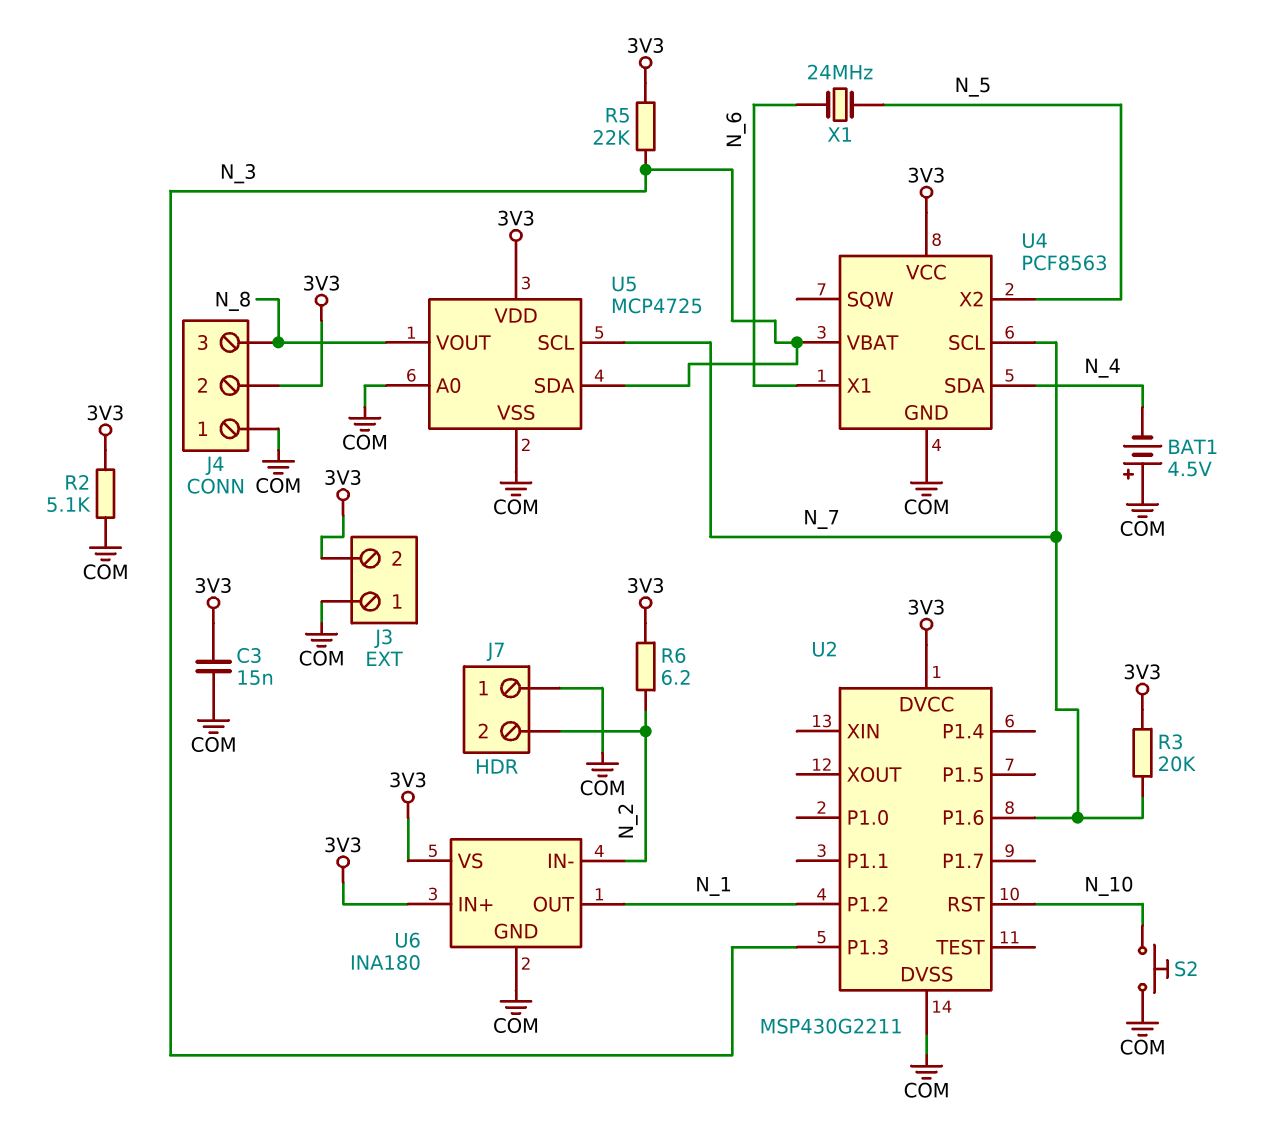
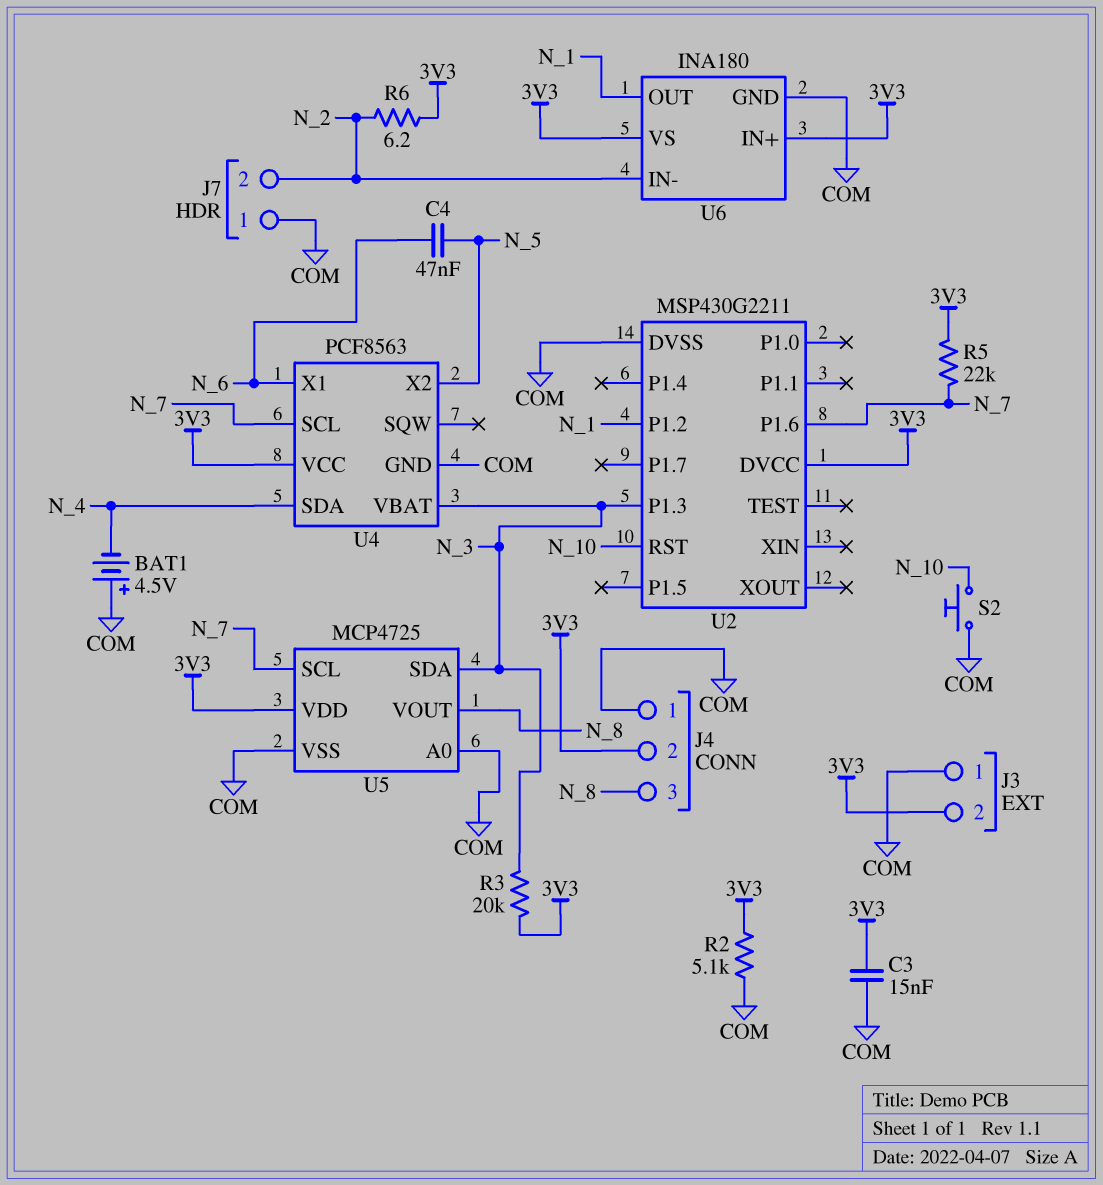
C4: none -> 47nF (N_5, N_6)
R3: 20k (3V3, N_7) -> 20k (3V3, N_3)
R5: 22k (3V3, N_3) -> 22k (3V3, N_7)
X1: 24MHz (N_5, N_6) -> none

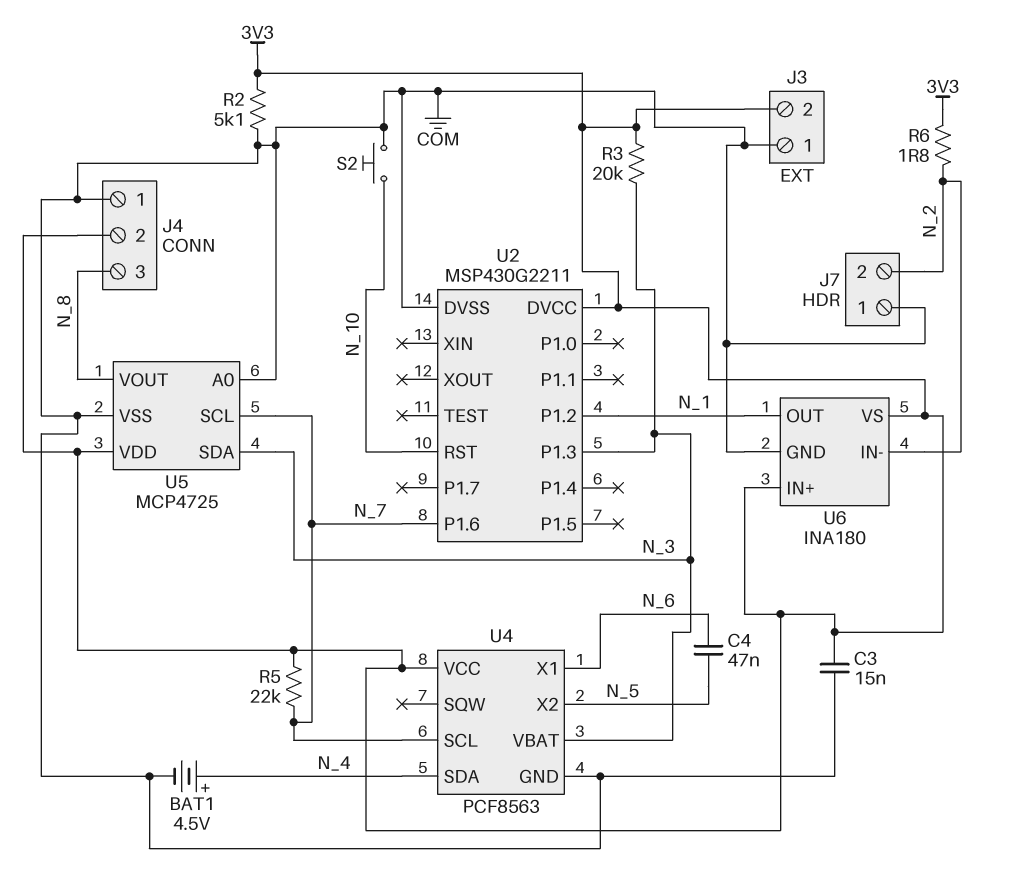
BAT1: 4.5V (plus COM, minus N_4) -> 4.5V (plus N_4, minus COM)
R6: 6.2 (3V3, N_2) -> 1.8 (3V3, N_2)

